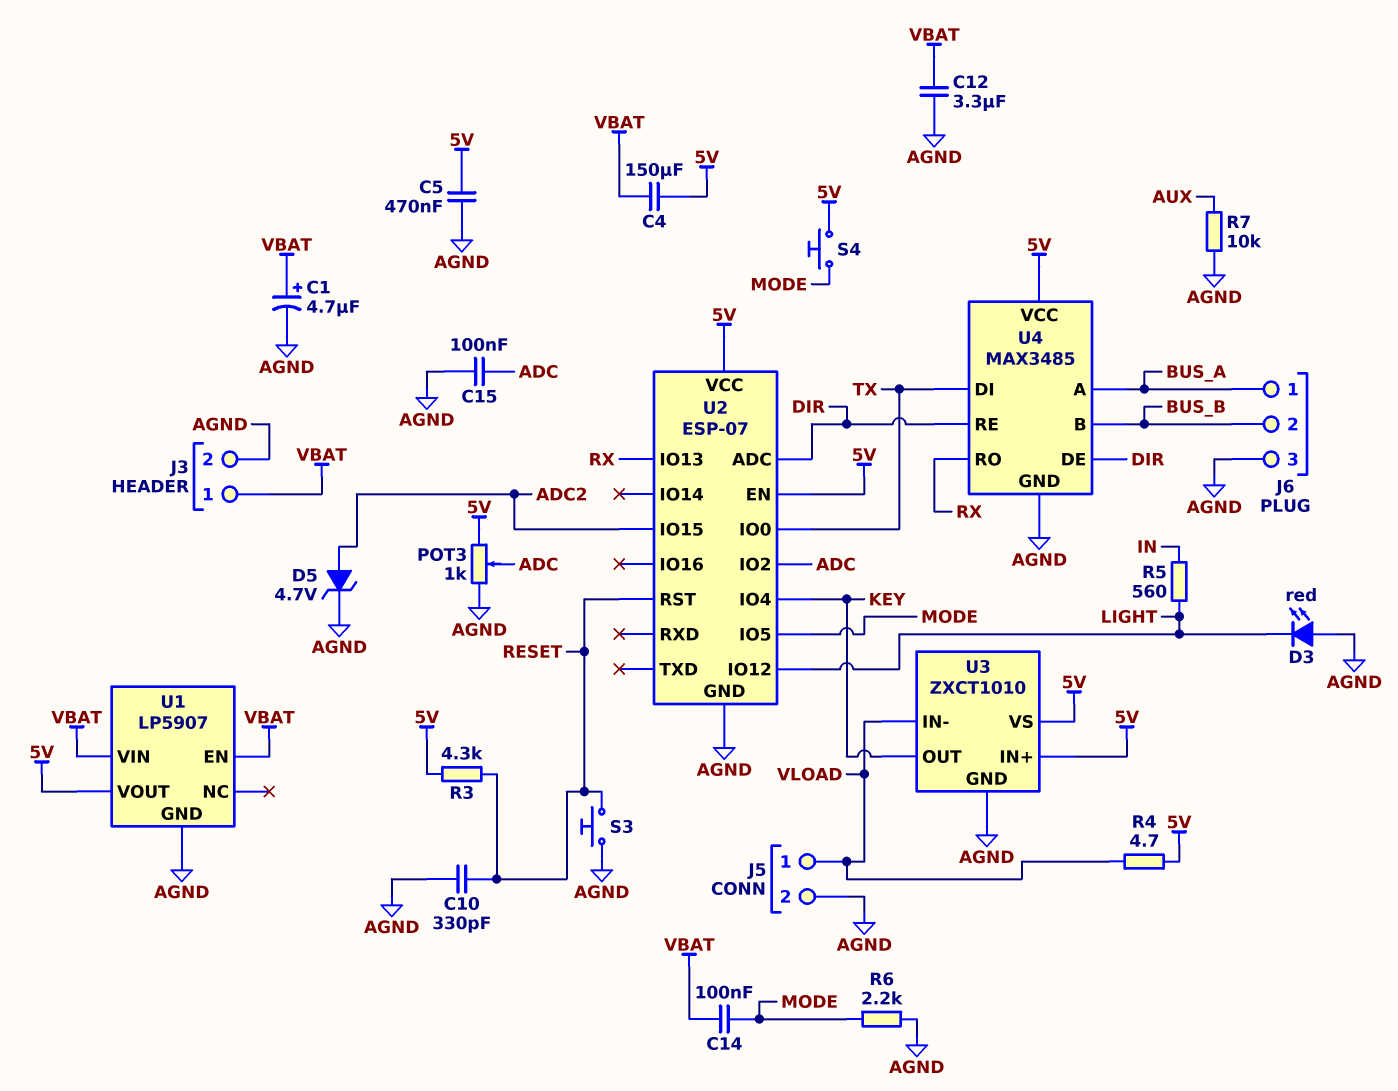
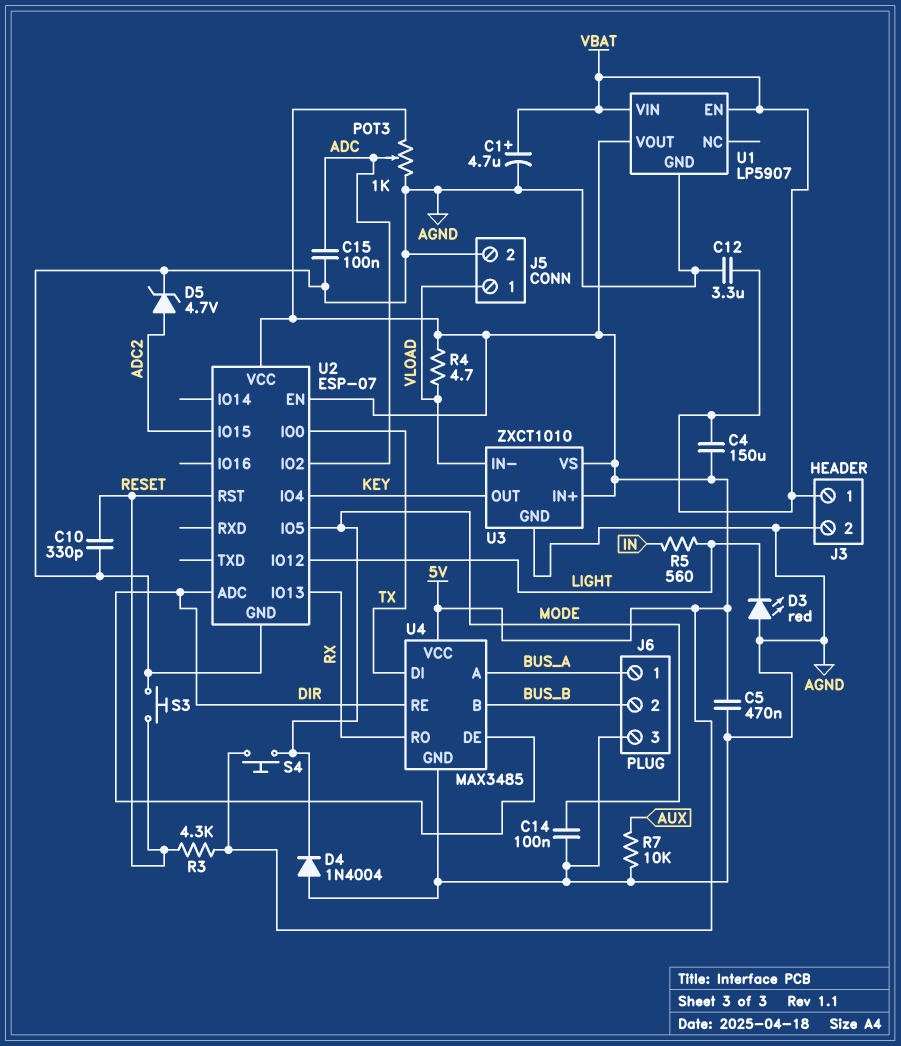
C14: 100nF (MODE, VBAT) -> 100nF (AGND, MODE)
D4: none -> diode 1N4004 (A AGND, K MODE)
R6: 2.2k (AGND, MODE) -> none

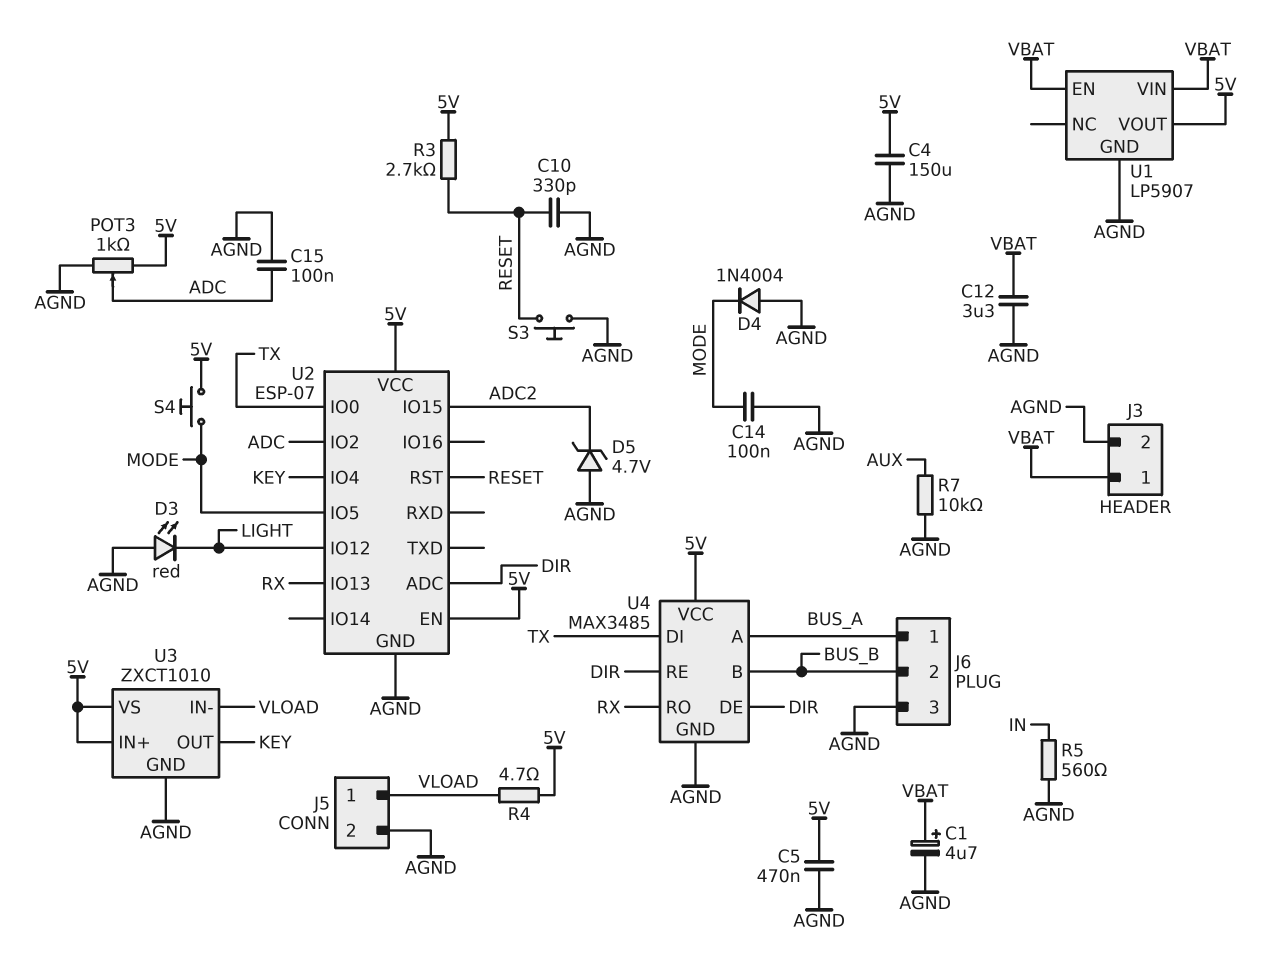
C4: 150uF (5V, VBAT) -> 150uF (5V, AGND)
D5: zener 4.7V (A ADC2, K AGND) -> zener 4.7V (A AGND, K ADC2)
R3: 4.3k (5V, RESET) -> 2.7k (5V, RESET)
R5: 560 (IN, LIGHT) -> 560 (AGND, IN)

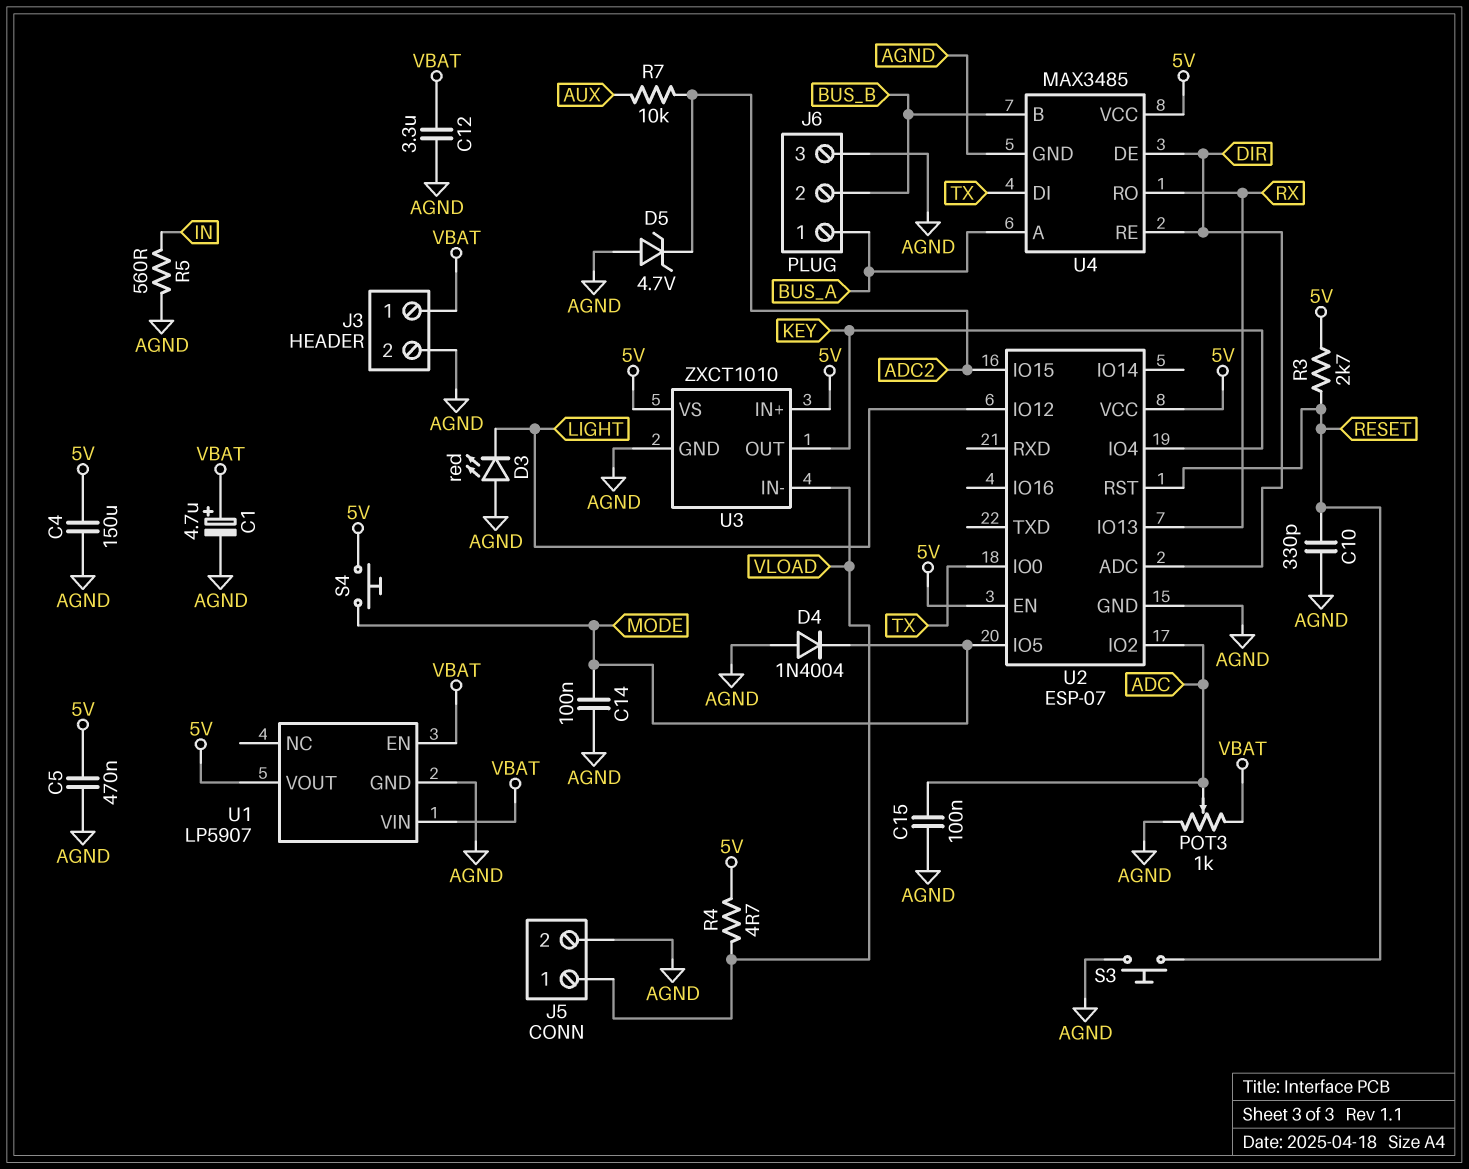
POT3: 1k (5V, AGND, wiper ADC) -> 1k (AGND, VBAT, wiper ADC)
R7: 10k (AGND, AUX) -> 10k (ADC2, AUX)

